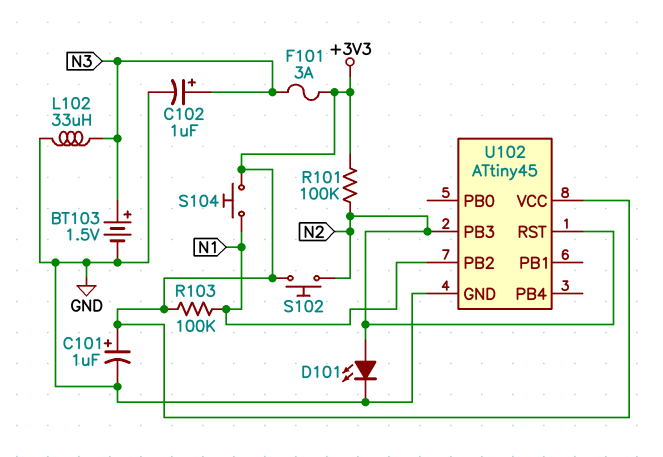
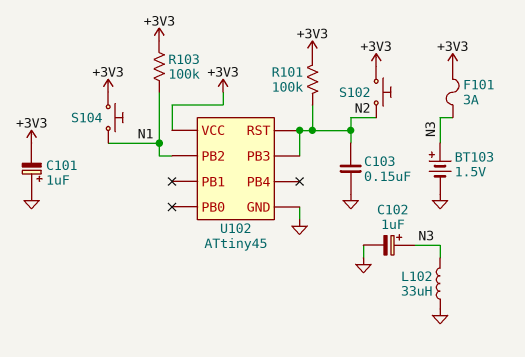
C101: 1uF (plus +3V3, minus GND) -> 1uF (plus GND, minus +3V3)
C103: none -> 150nF (GND, N2)
D101: LED (A N2, K GND) -> none

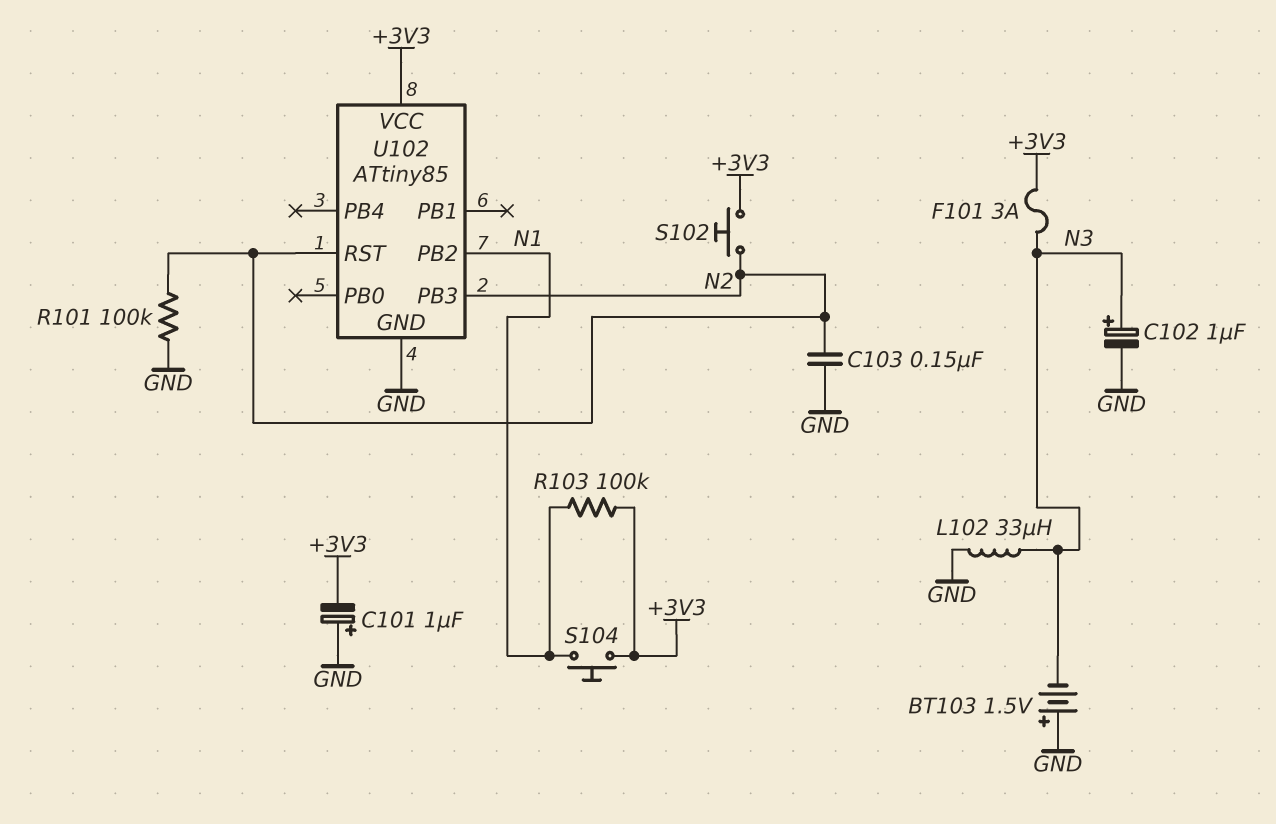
BT103: 1.5V (plus N3, minus GND) -> 1.5V (plus GND, minus N3)
R101: 100k (+3V3, N2) -> 100k (GND, N2)
U102: ATtiny45 -> ATtiny85

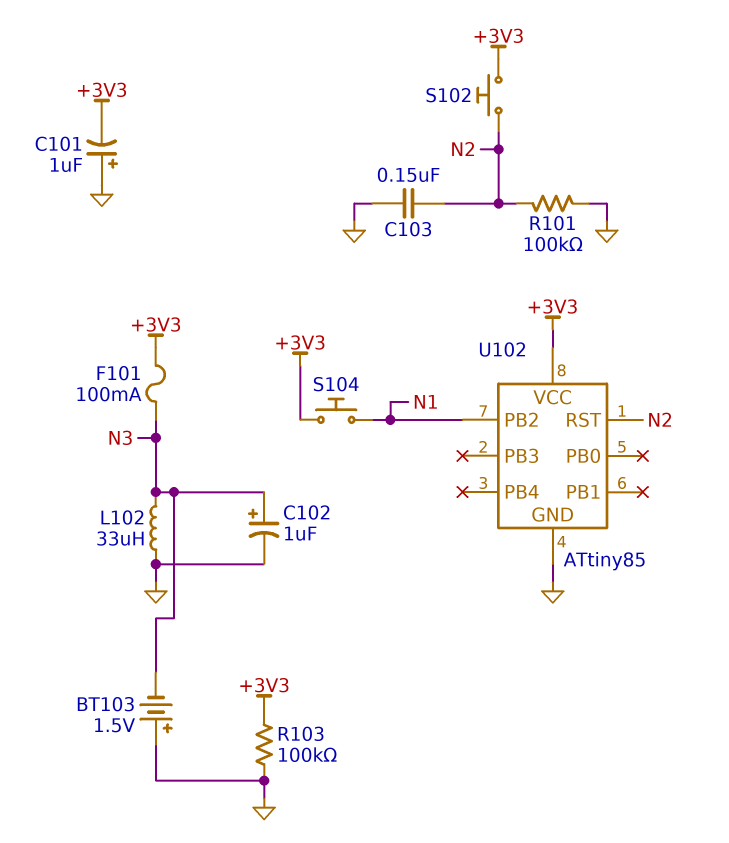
F101: 3A (+3V3, N3) -> 100mA (+3V3, N3)
R103: 100k (+3V3, N1) -> 100k (+3V3, GND)
U102 pin PB3: N2 -> none

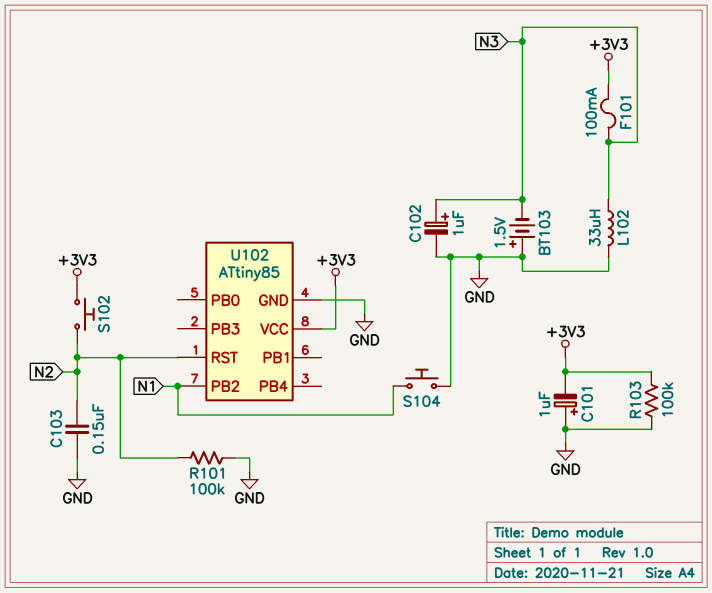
S104: button (+3V3, N1) -> button (GND, N1)

